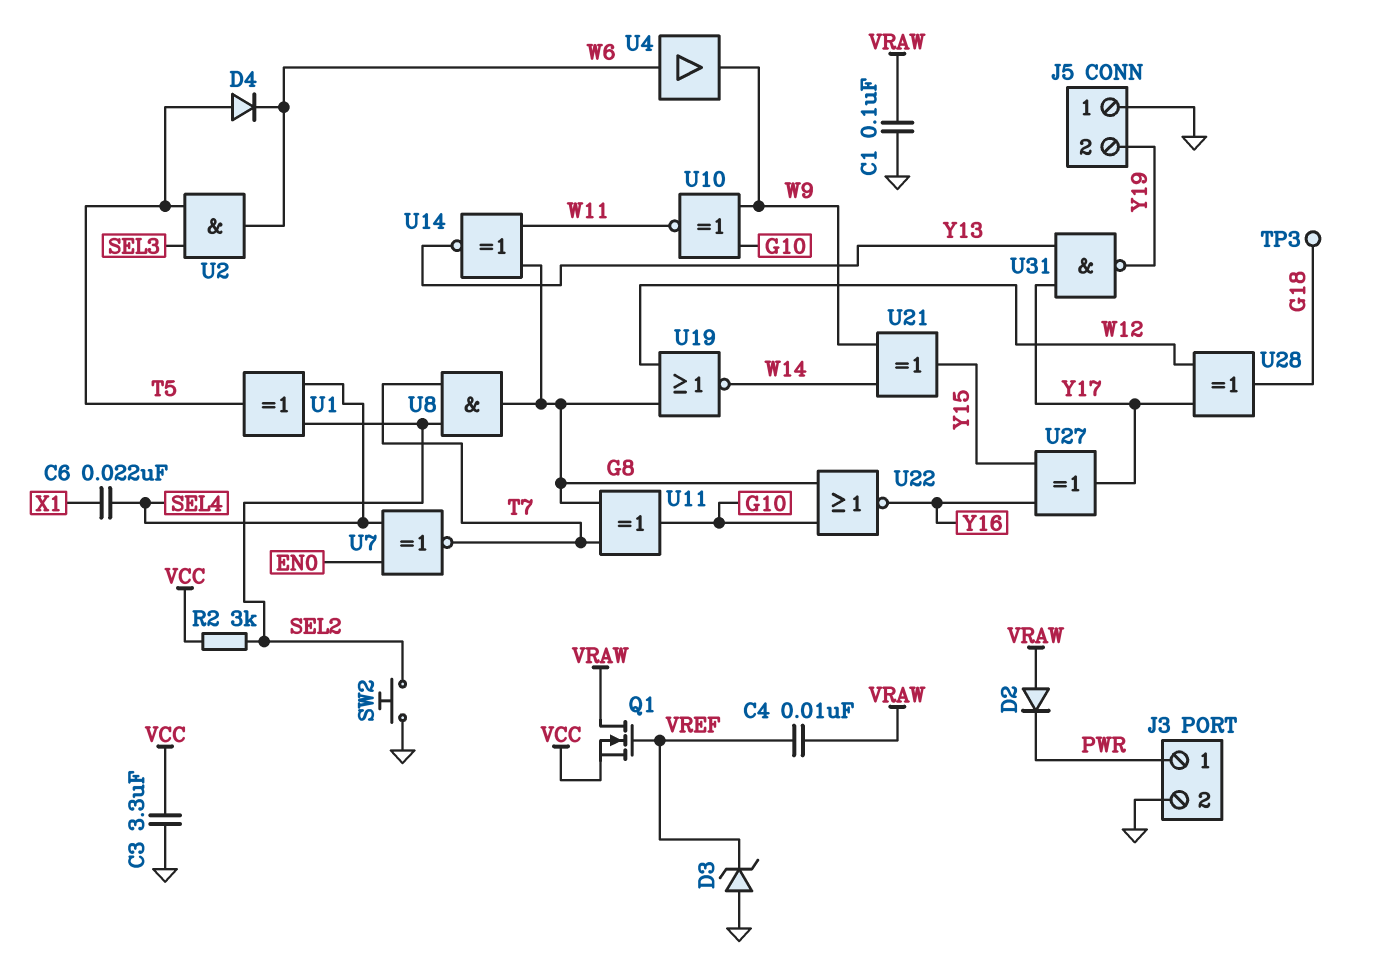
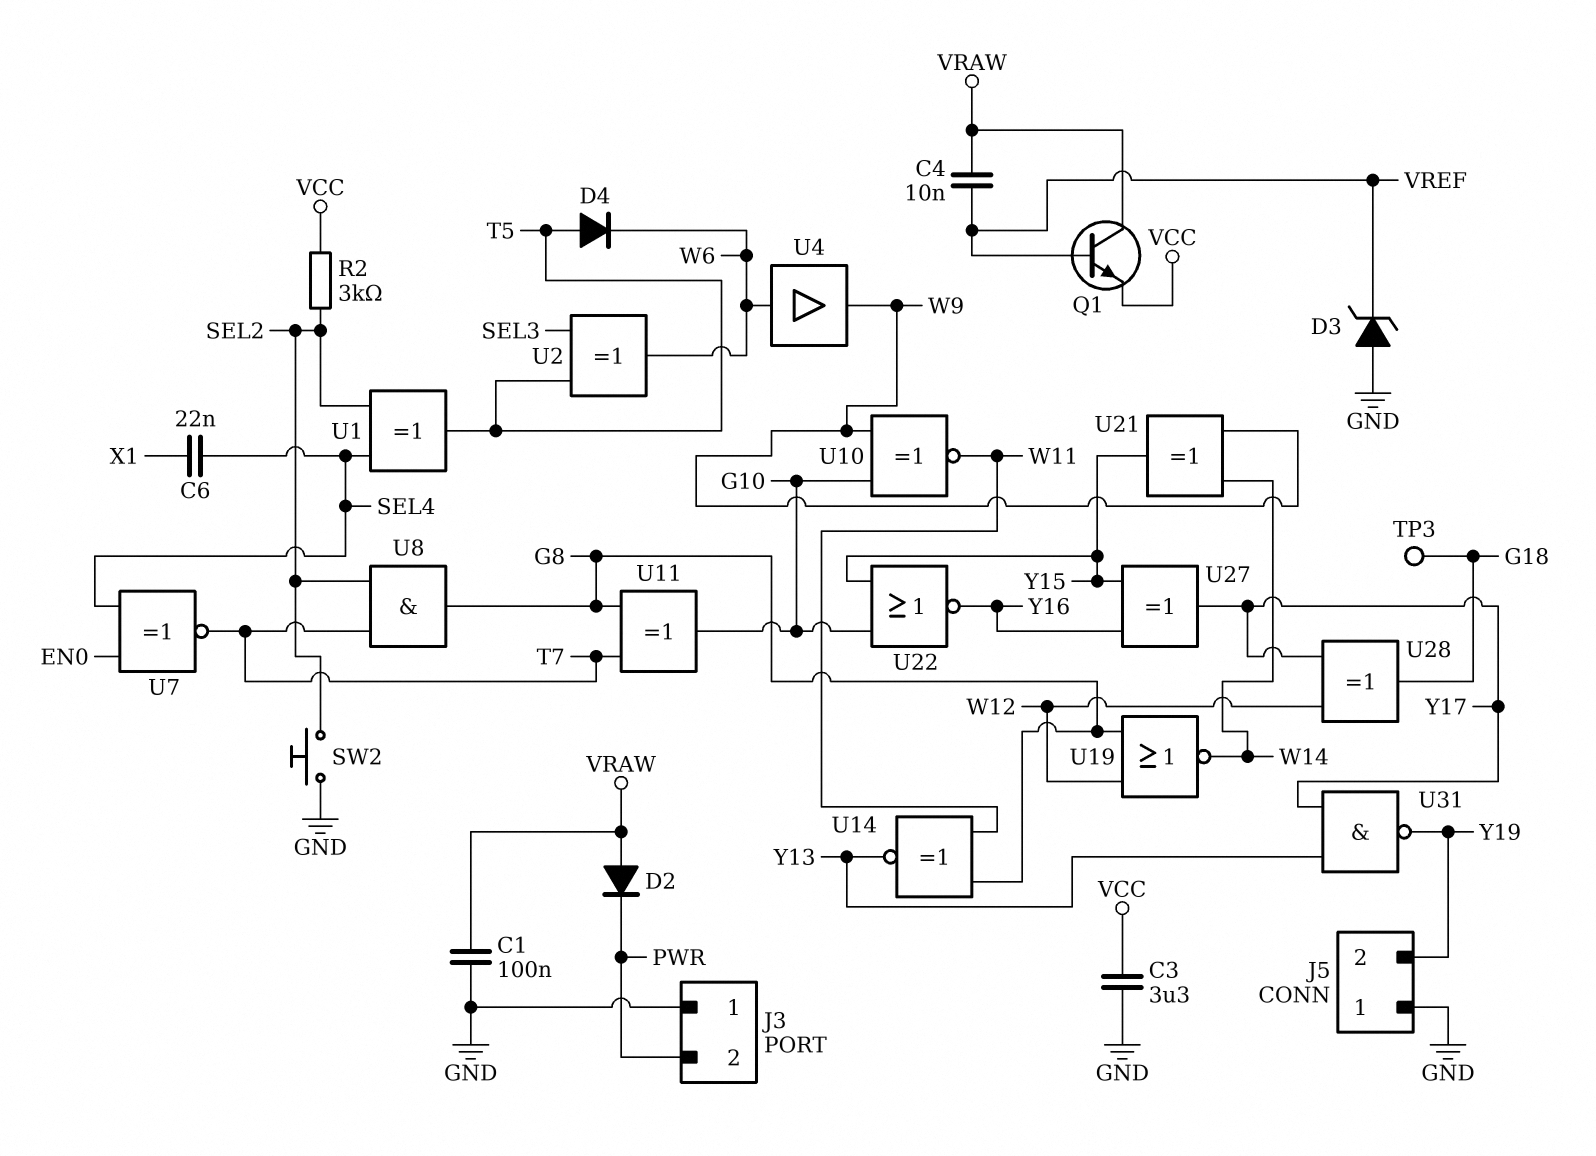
J3 pin 1: PWR -> GND
J3 pin 2: GND -> PWR
Q1: NMOS (G VREF, D VRAW, S VCC) -> NPN (B VREF, C VRAW, E VCC)
U2: AND (in SEL3, in T5, out W6) -> XOR (in SEL3, in T5, out W6)
U22: NOR (in G8, in G10, out Y16) -> NOR (in G10, in Y15, out Y16)

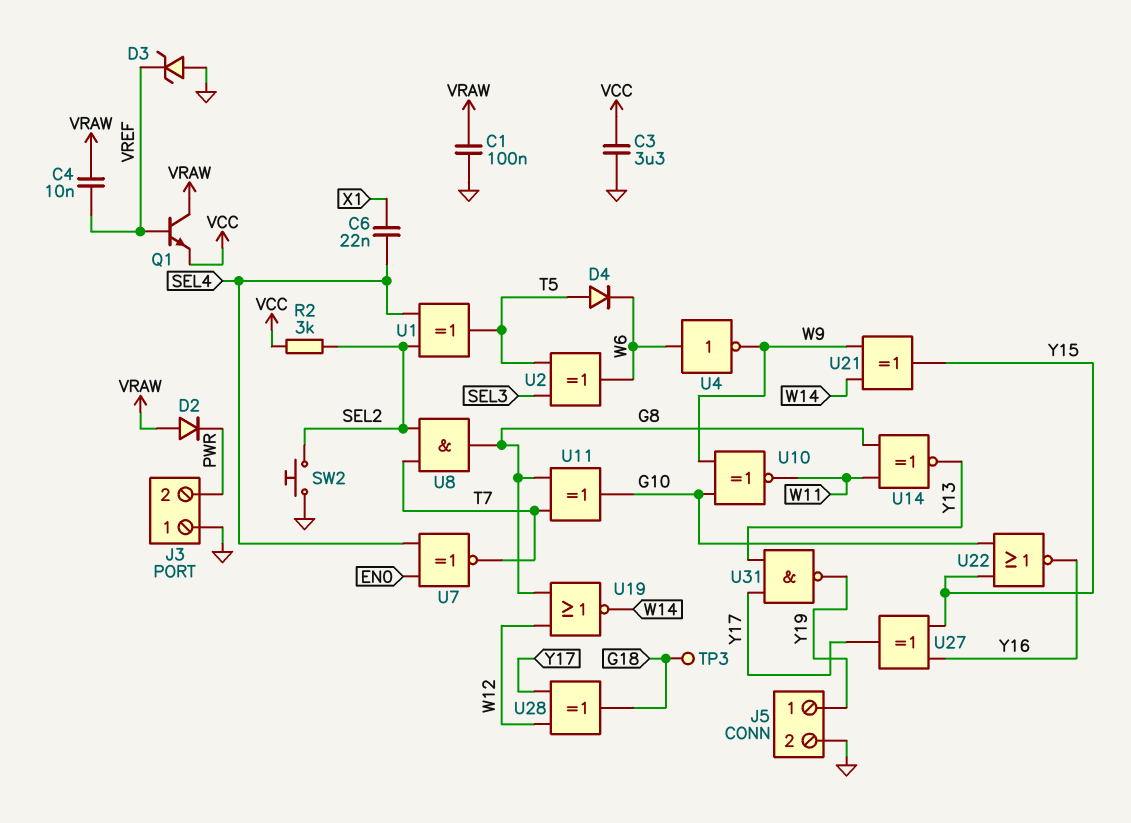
J5 pin 1: GND -> Y19
J5 pin 2: Y19 -> GND
U4: buffer (in W6, out W9) -> NOT (in W6, out W9)

